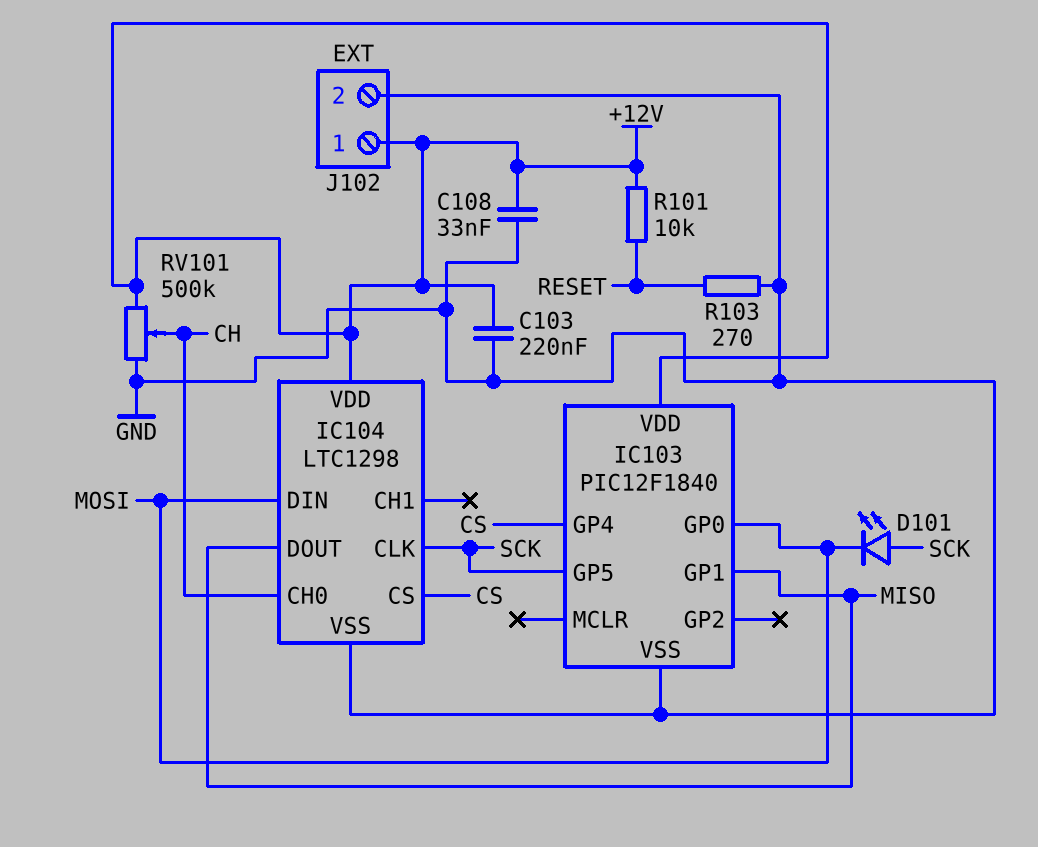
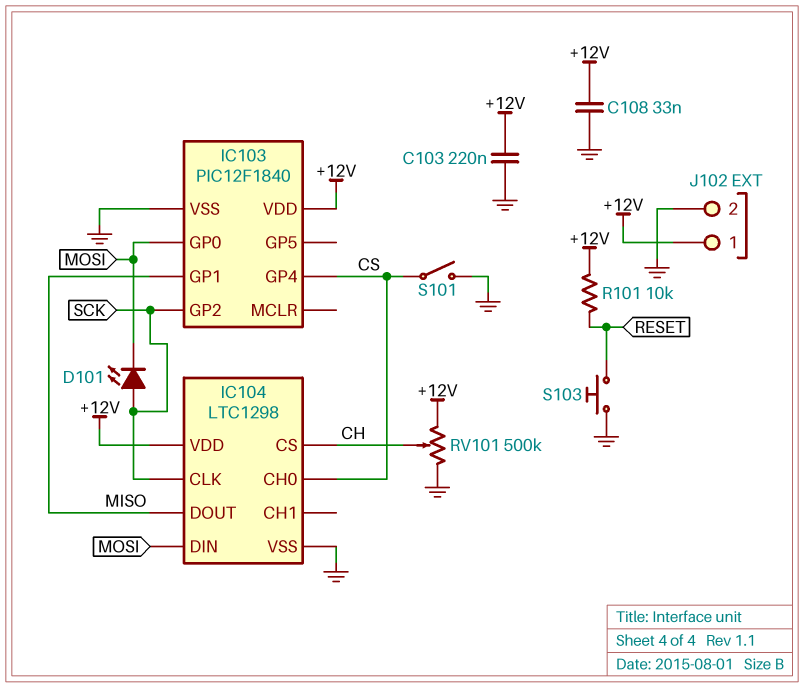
IC103 pin GP2: none -> SCK
IC103 pin GP5: SCK -> none
IC104 pin CH0: CH -> CS
IC104 pin CS: CS -> CH
R103: 270 (GND, RESET) -> none
S101: none -> switch (CS, GND)
S103: none -> button (GND, RESET)

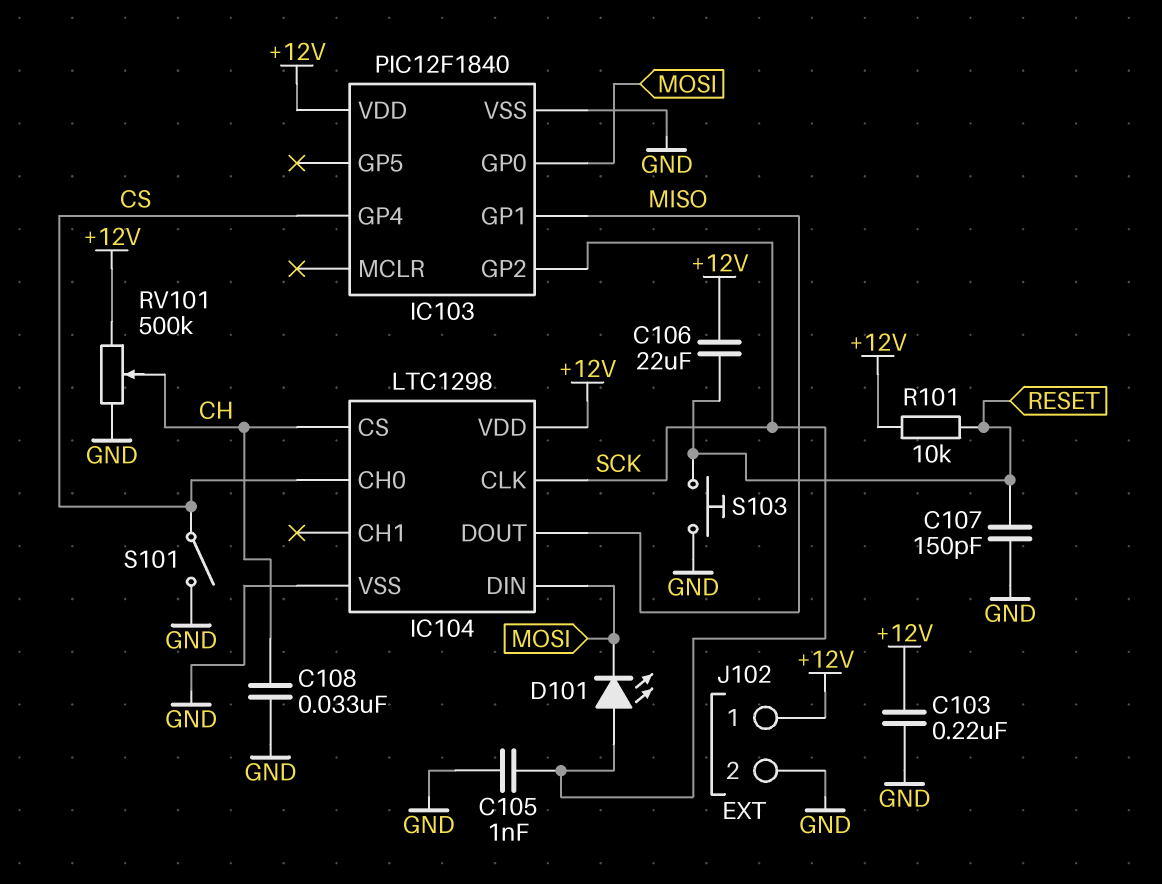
C105: none -> 1nF (GND, SCK)
C106: none -> 22uF (+12V, RESET)
C107: none -> 150pF (GND, RESET)
C108: 33nF (+12V, GND) -> 33nF (CH, GND)

